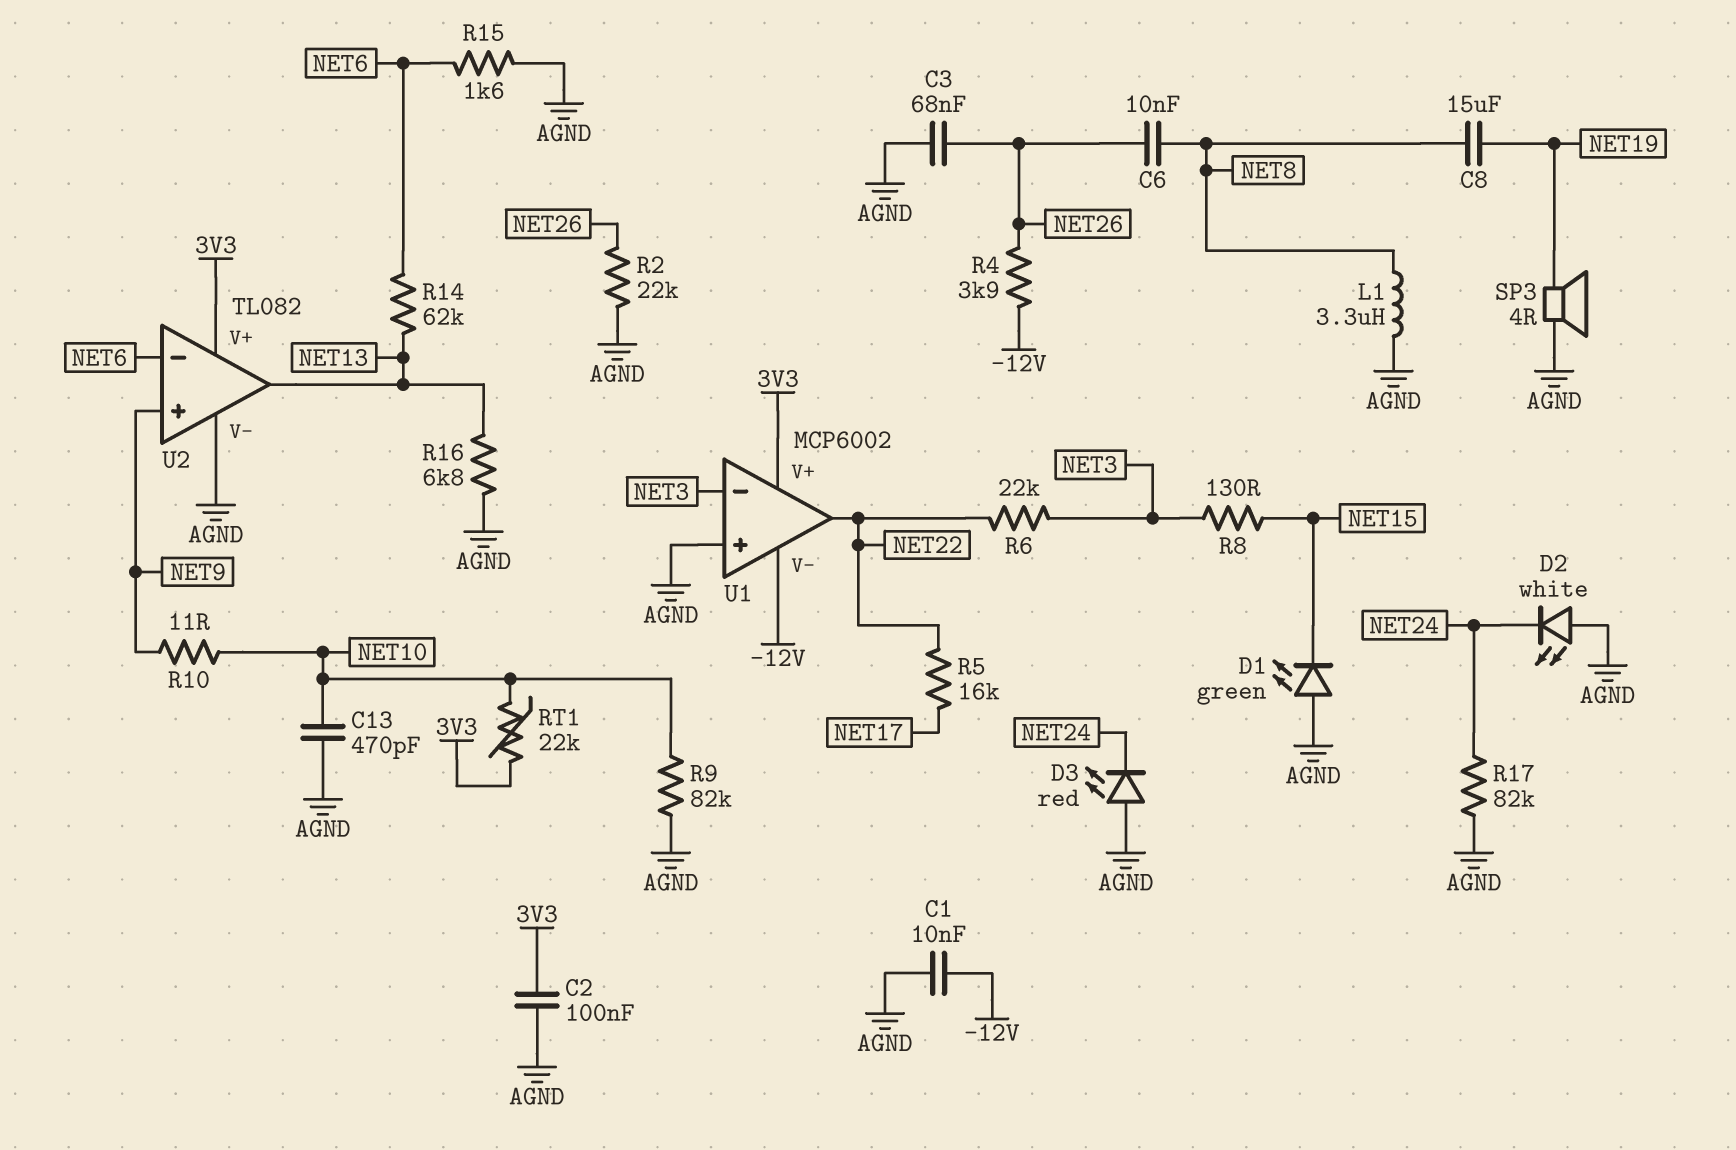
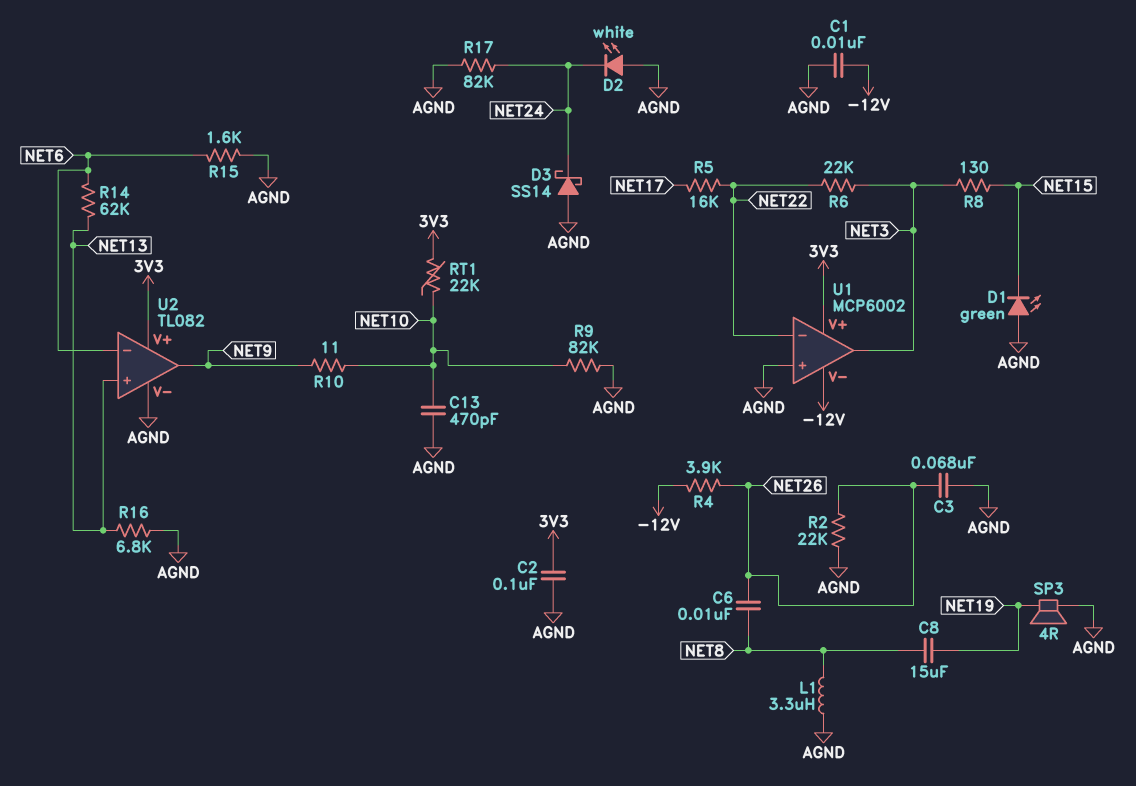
D3: LED red (A AGND, K NET24) -> schottky SS14 (A AGND, K NET24)
U1 pin in-: NET3 -> NET22
U1 pin out: NET22 -> NET3
U2 pin in+: NET9 -> NET13
U2 pin out: NET13 -> NET9

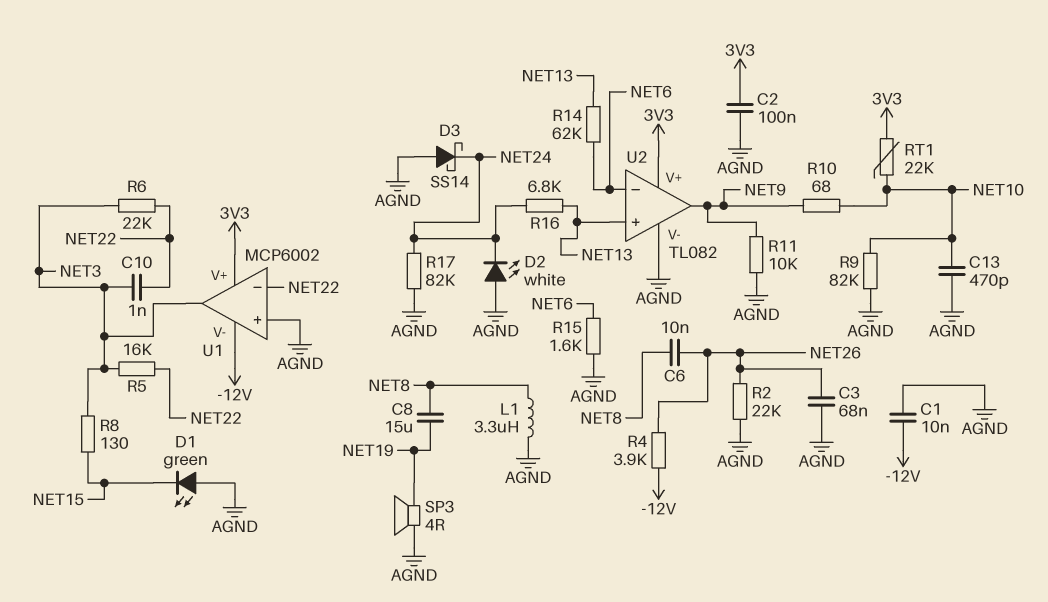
C10: none -> 1nF (NET3, NET22)
R5: 16k (NET17, NET22) -> 16k (NET3, NET22)
R10: 11 (NET9, NET10) -> 68 (NET9, NET10)
R11: none -> 10k (AGND, NET9)
R16: 6.8k (AGND, NET13) -> 6.8k (NET13, NET24)

